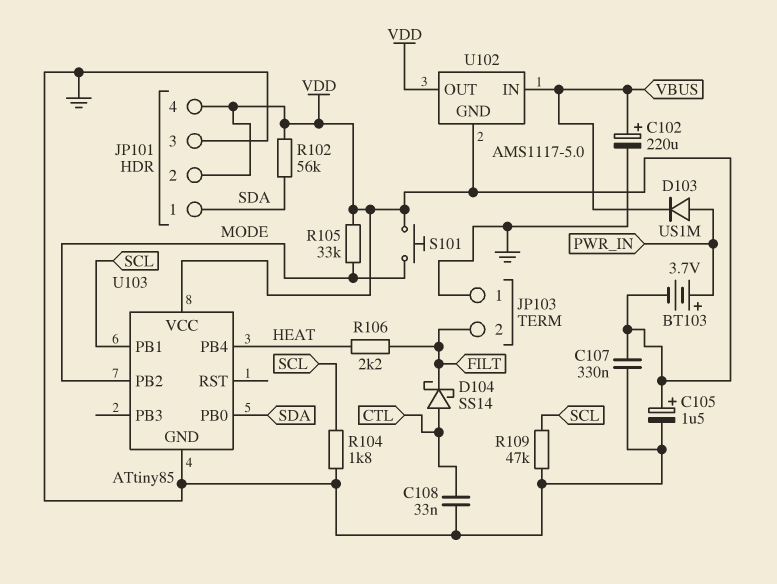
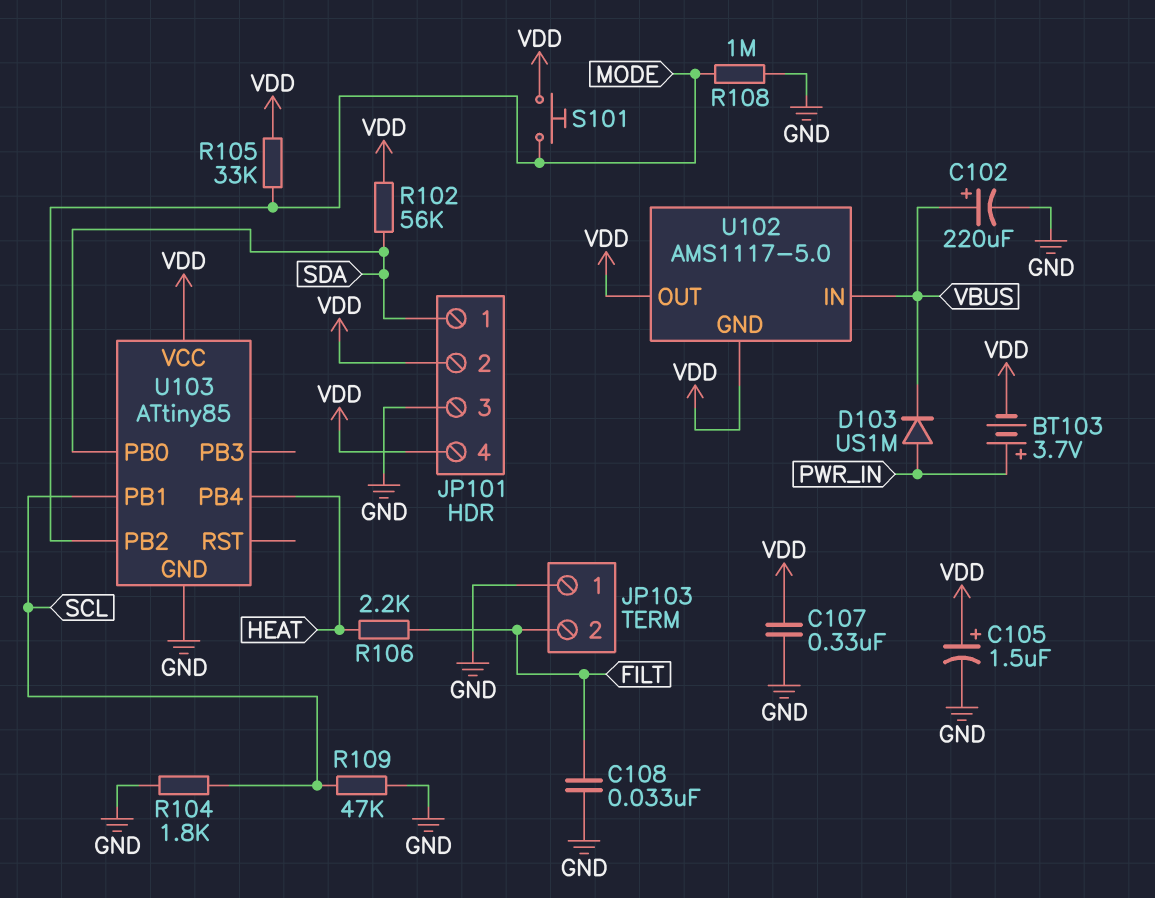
C108: 33nF (CTL, GND) -> 33nF (FILT, GND)
D104: schottky SS14 (A CTL, K FILT) -> none
R108: none -> 1M (GND, MODE)

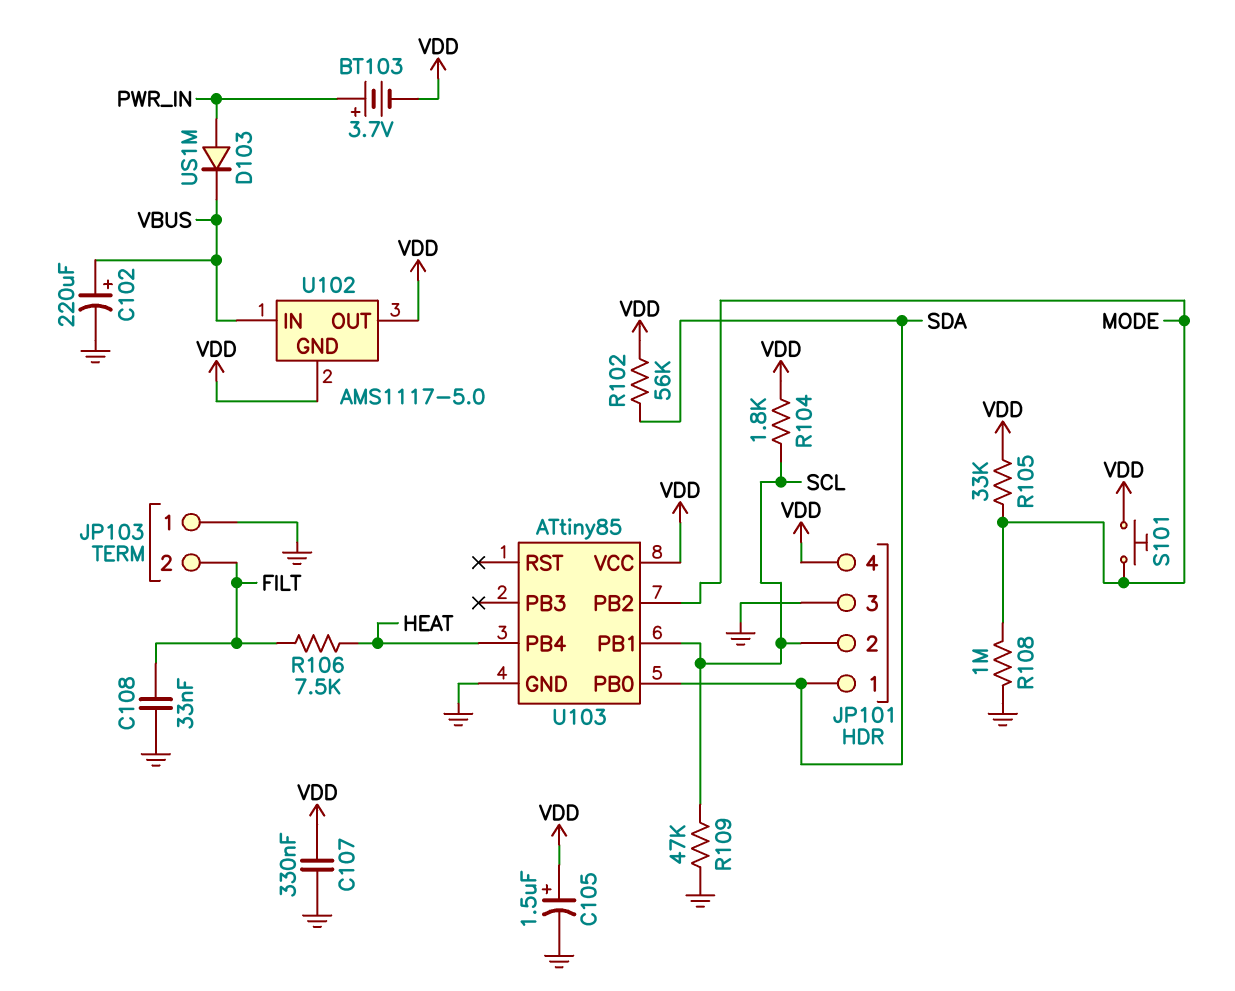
JP101 pin 2: VDD -> SCL
R104: 1.8k (GND, SCL) -> 1.8k (SCL, VDD)
R106: 2.2k (FILT, HEAT) -> 7.5k (FILT, HEAT)

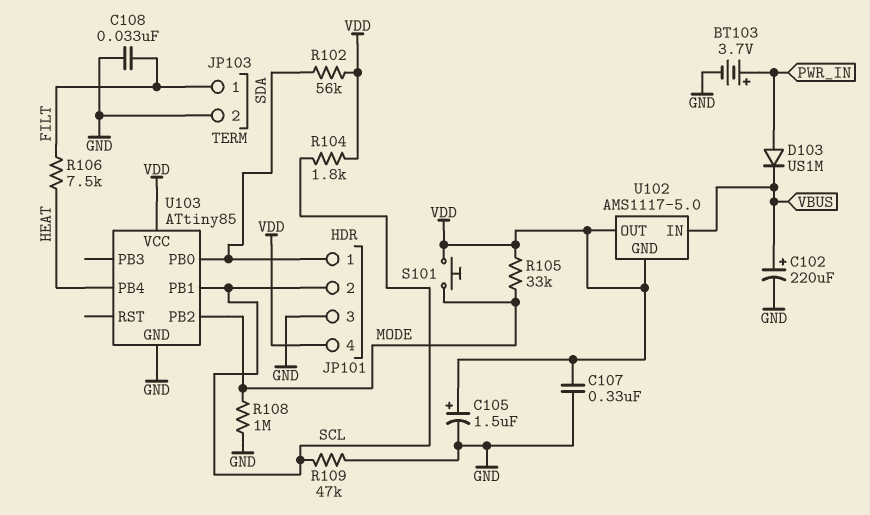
BT103: 3.7V (plus PWR_IN, minus VDD) -> 3.7V (plus PWR_IN, minus GND)
JP103 pin 1: GND -> FILT
JP103 pin 2: FILT -> GND

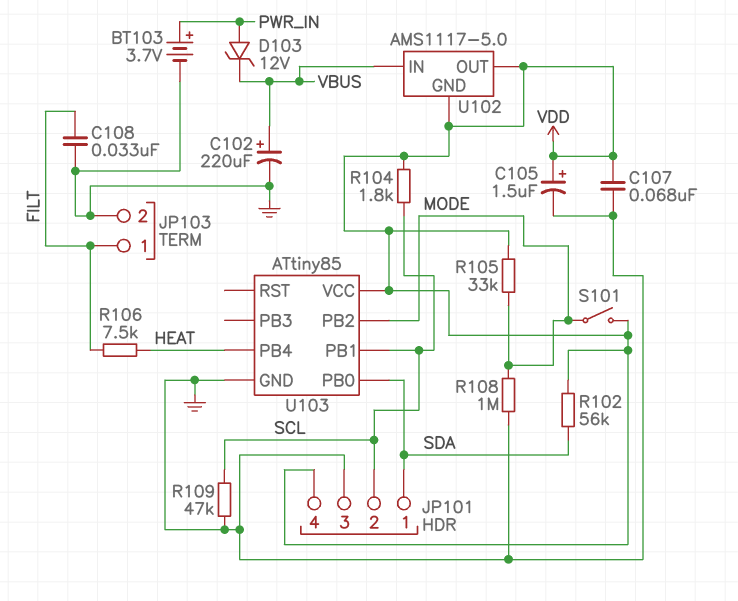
C107: 330nF (GND, VDD) -> 68nF (GND, VDD)
D103: diode US1M (A PWR_IN, K VBUS) -> zener 12V (A PWR_IN, K VBUS)
S101: button (MODE, VDD) -> switch (MODE, VDD)

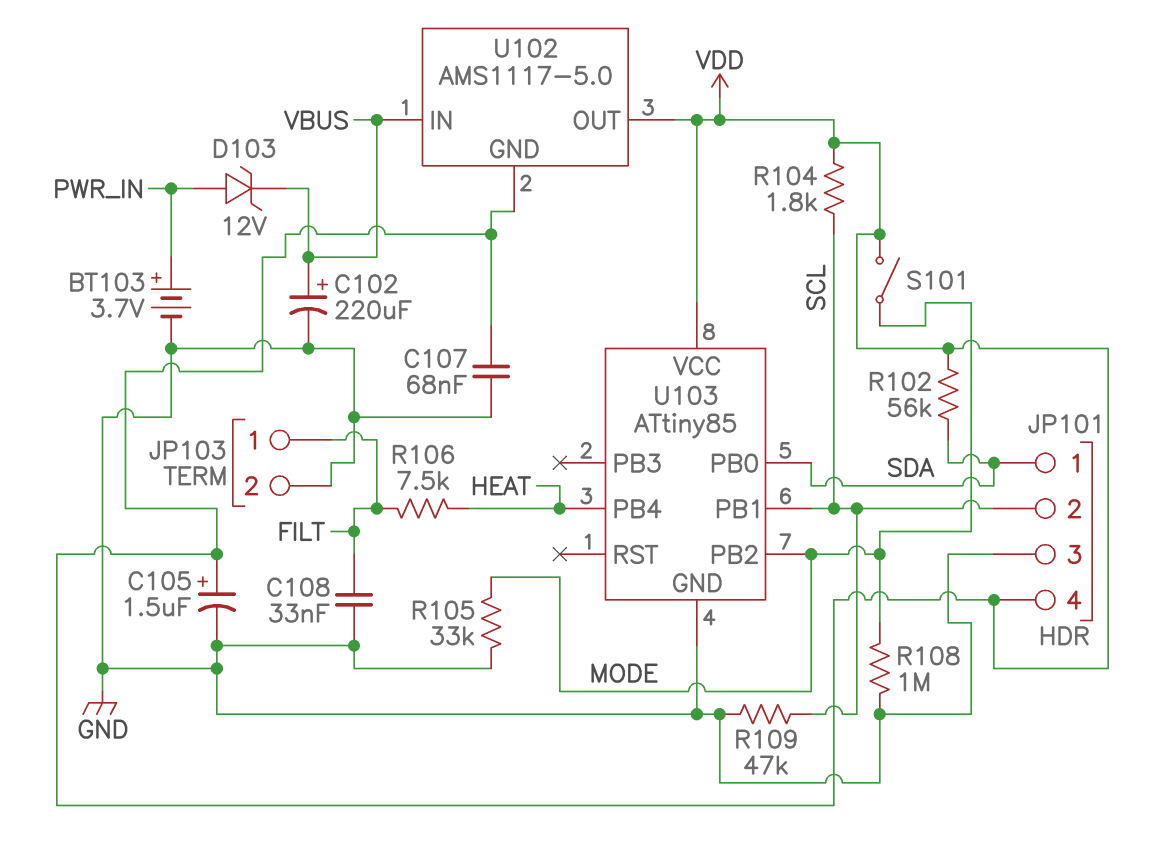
R105: 33k (MODE, VDD) -> 33k (GND, MODE)

